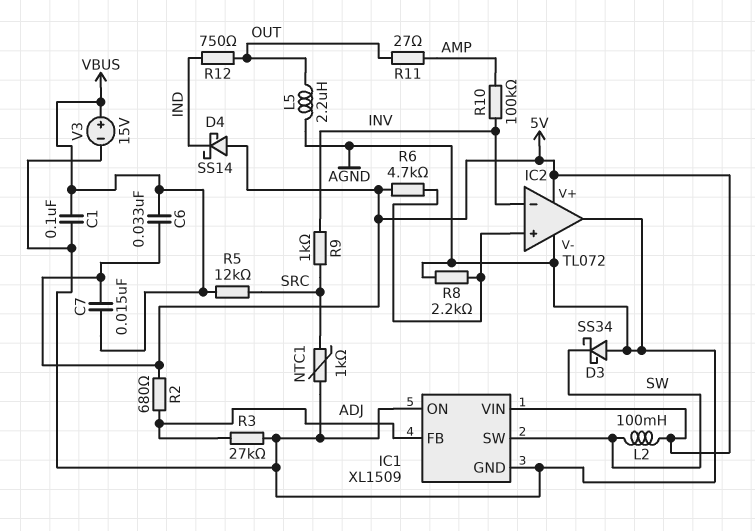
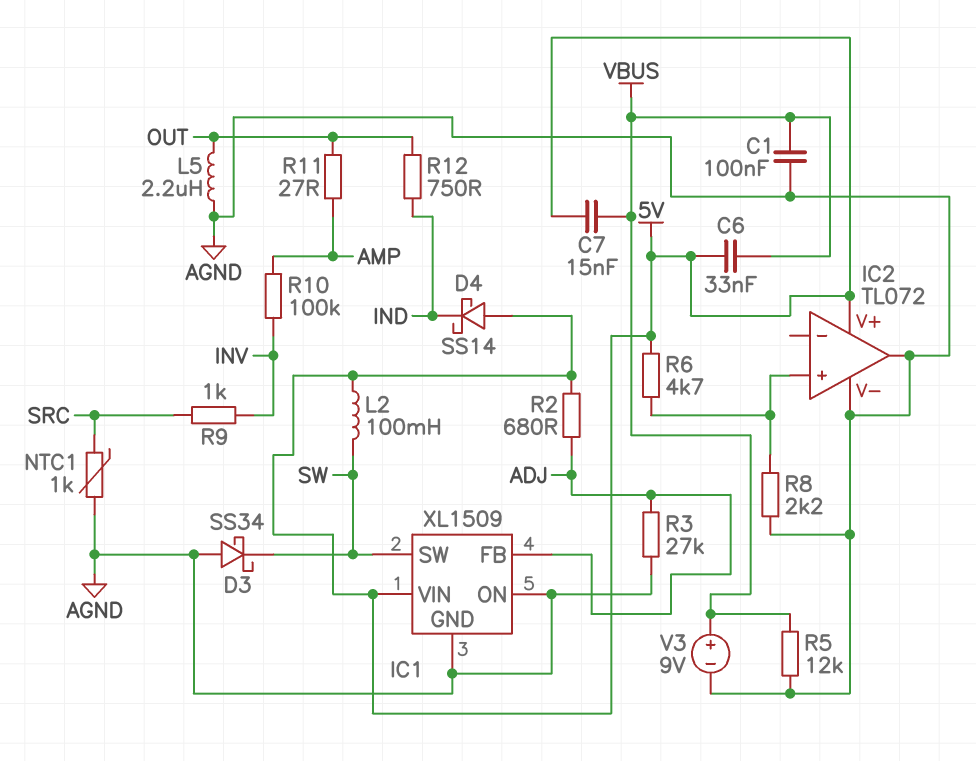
IC2 pin in-: INV -> none
R5: 12k (SRC, VBUS) -> 12k (AGND, VBUS)
V3: 15V (plus VBUS, minus AGND) -> 9V (plus VBUS, minus AGND)

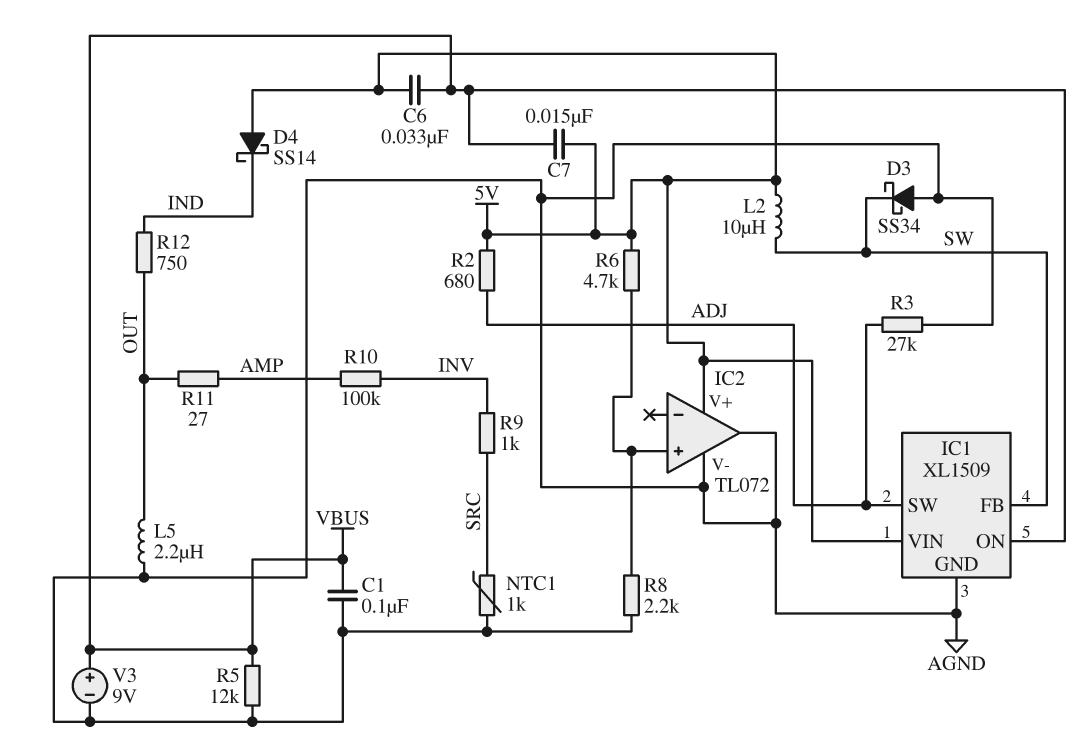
IC1 pin FB: ADJ -> SW
IC1 pin ON: AGND -> VBUS
IC1 pin SW: SW -> ADJ
L2: 100mH (5V, SW) -> 10uH (5V, SW)

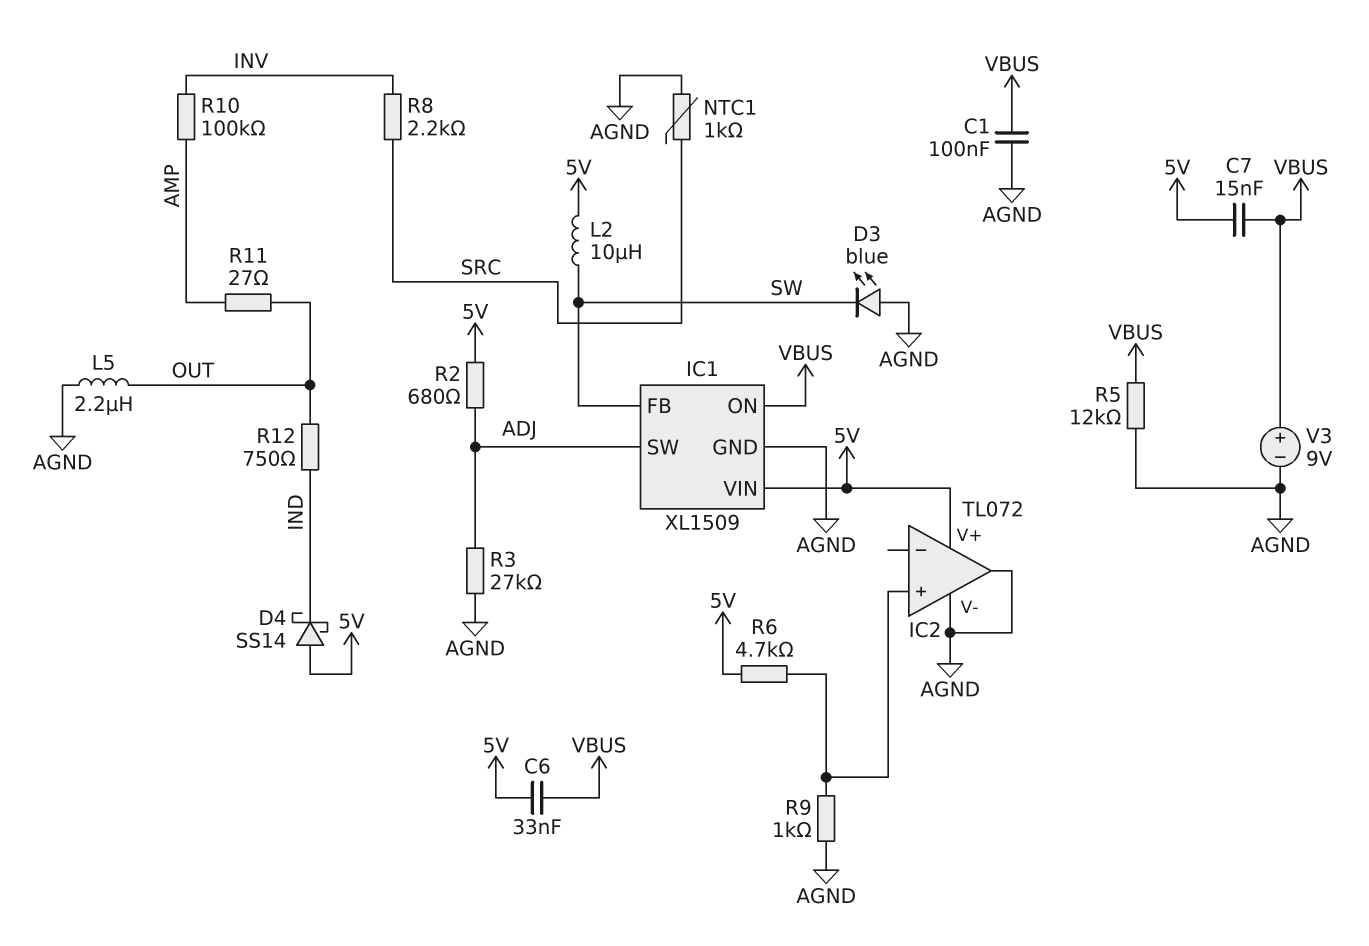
D3: schottky SS34 (A AGND, K SW) -> LED blue (A AGND, K SW)
R8: 2.2k (AGND, IC2/in+) -> 2.2k (INV, SRC)
R9: 1k (INV, SRC) -> 1k (AGND, IC2/in+)

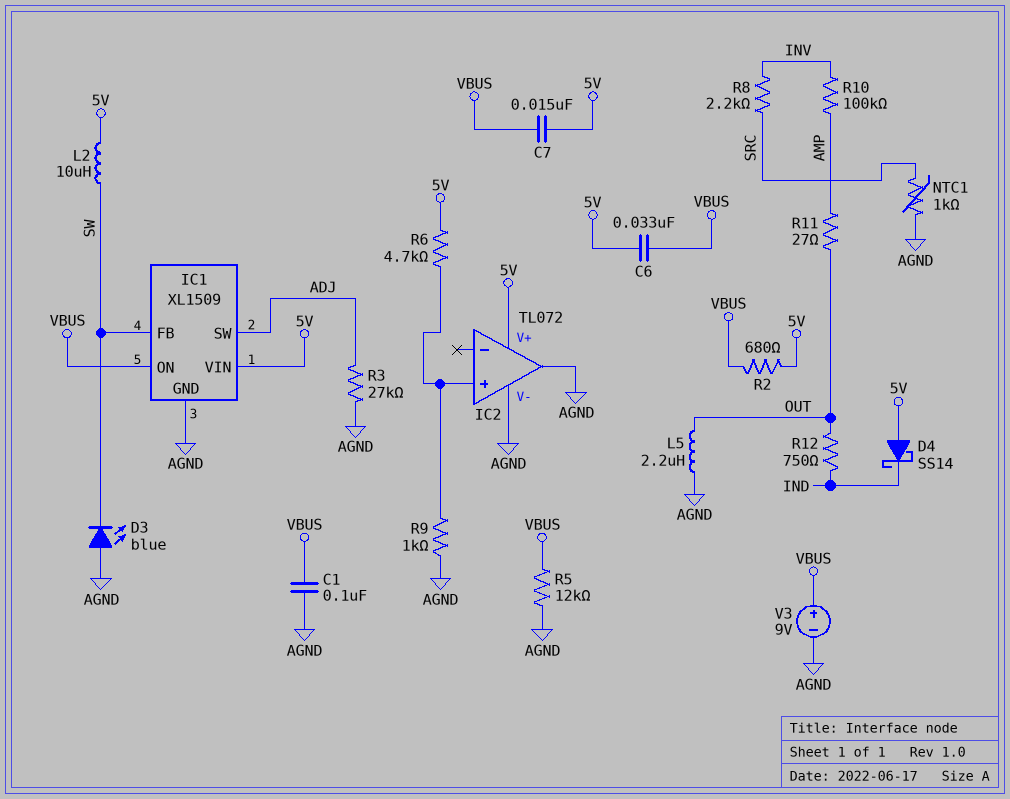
R2: 680 (5V, ADJ) -> 680 (5V, VBUS)

